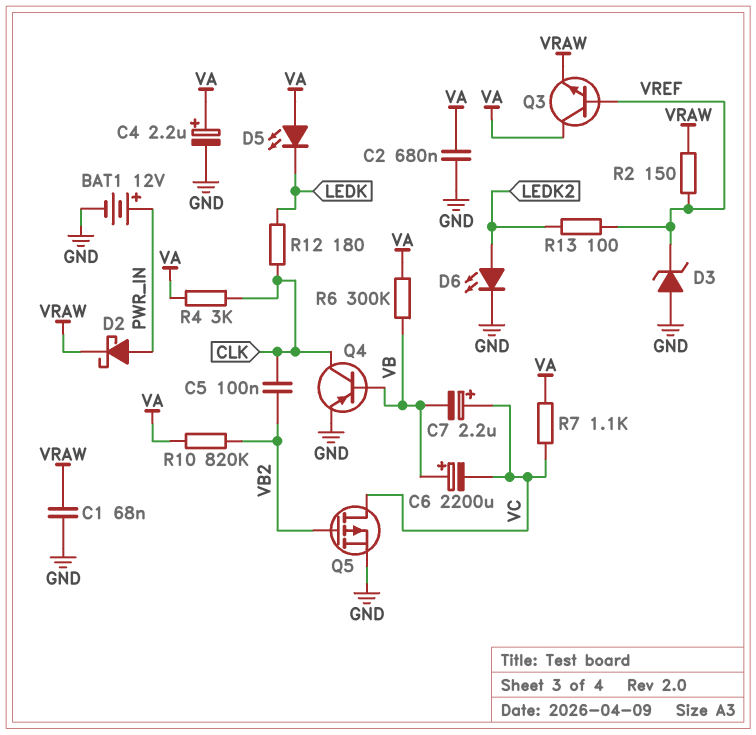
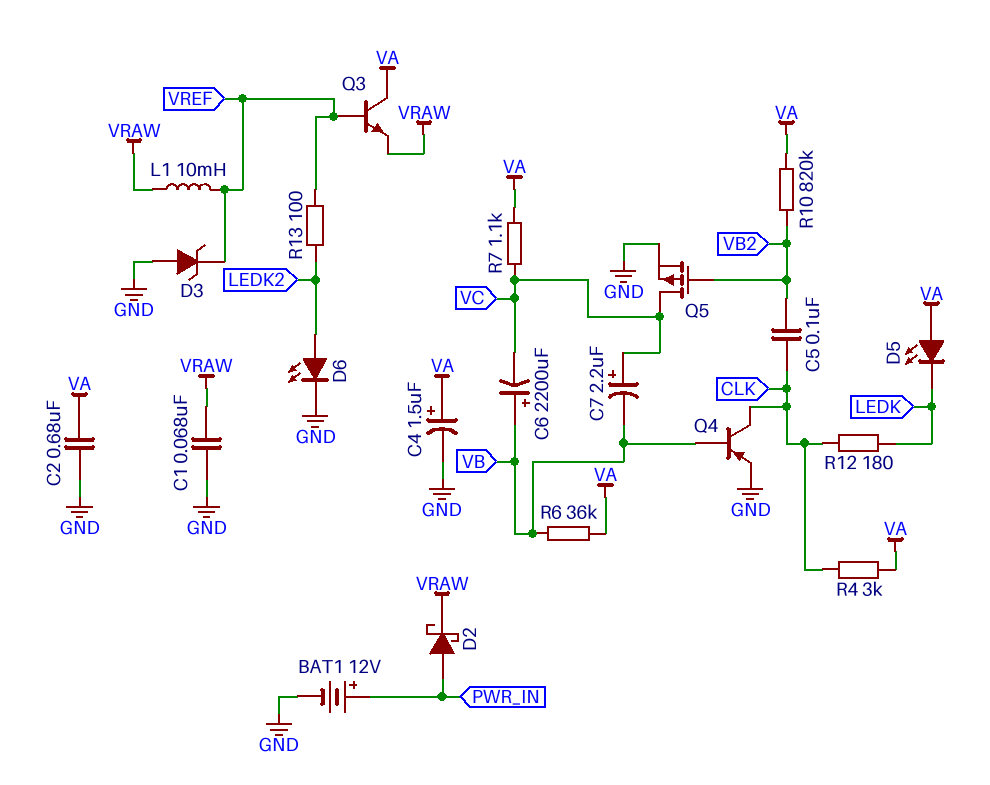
C4: 2.2uF (plus VA, minus GND) -> 1.5uF (plus VA, minus GND)
L1: none -> 10mH (VRAW, VREF)
R2: 150 (VRAW, VREF) -> none
R6: 300k (VA, VB) -> 36k (VA, VB)

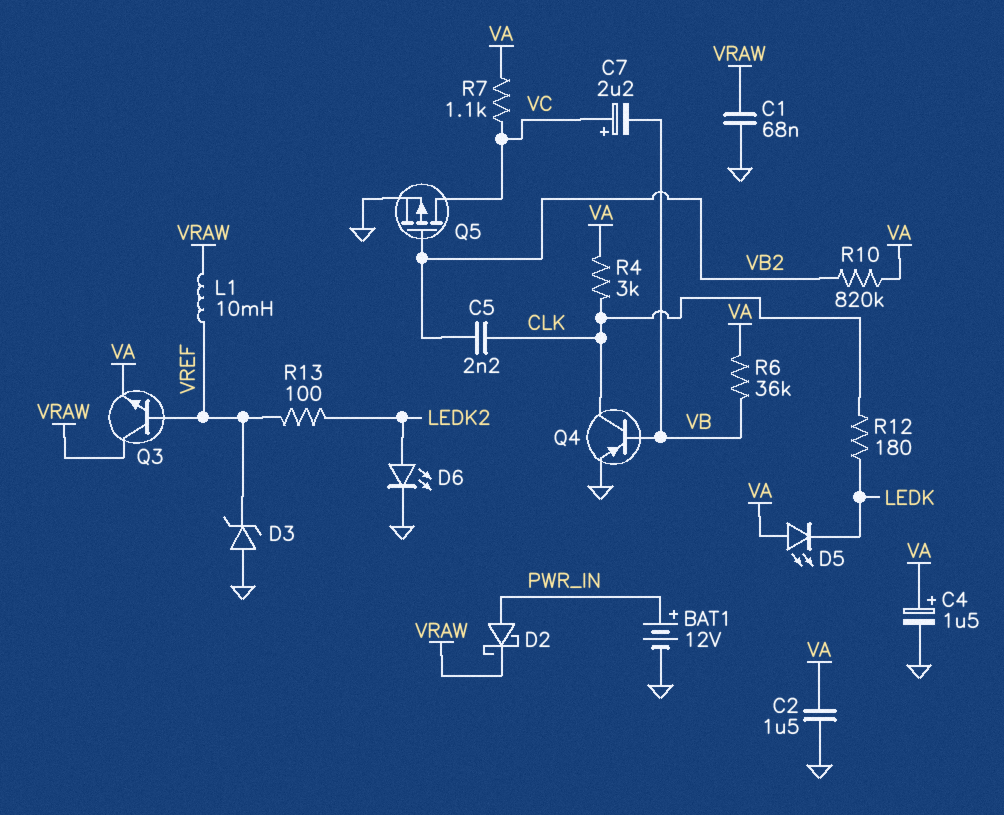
C2: 680nF (GND, VA) -> 1.5uF (GND, VA)
C5: 100nF (CLK, VB2) -> 2.2nF (CLK, VB2)
C6: 2200uF (plus VB, minus VC) -> none
Q3: NPN (B VREF, C VA, E VRAW) -> NPN (B VREF, C VRAW, E VA)

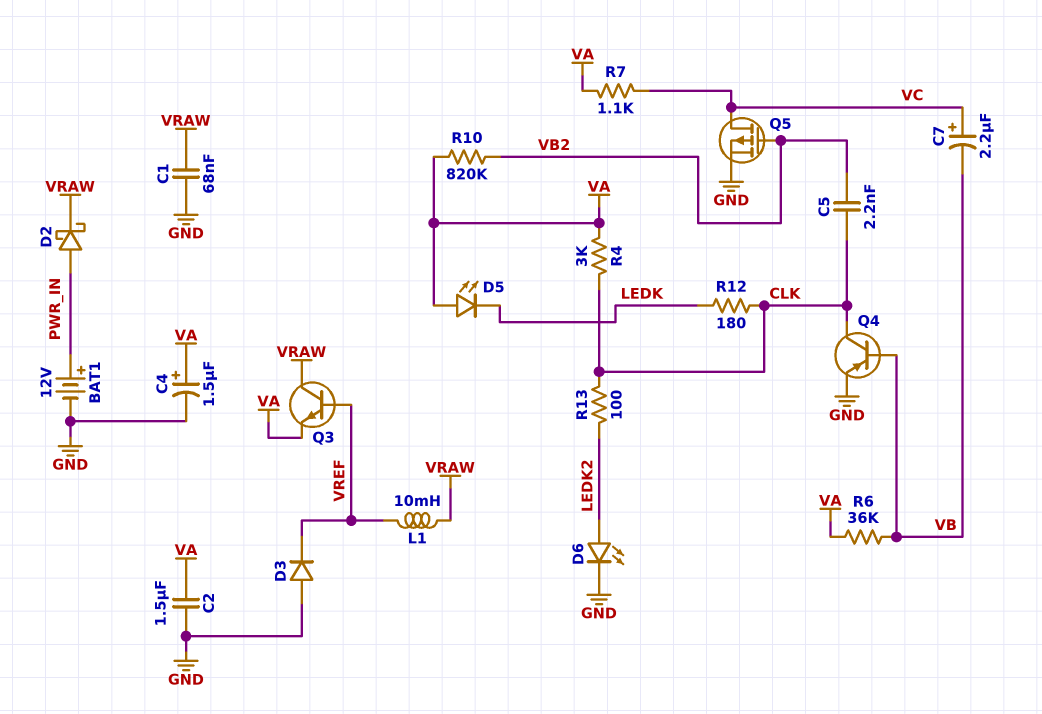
D3: zener (A GND, K VREF) -> diode (A GND, K VREF)
R13: 100 (LEDK2, VREF) -> 100 (CLK, LEDK2)

